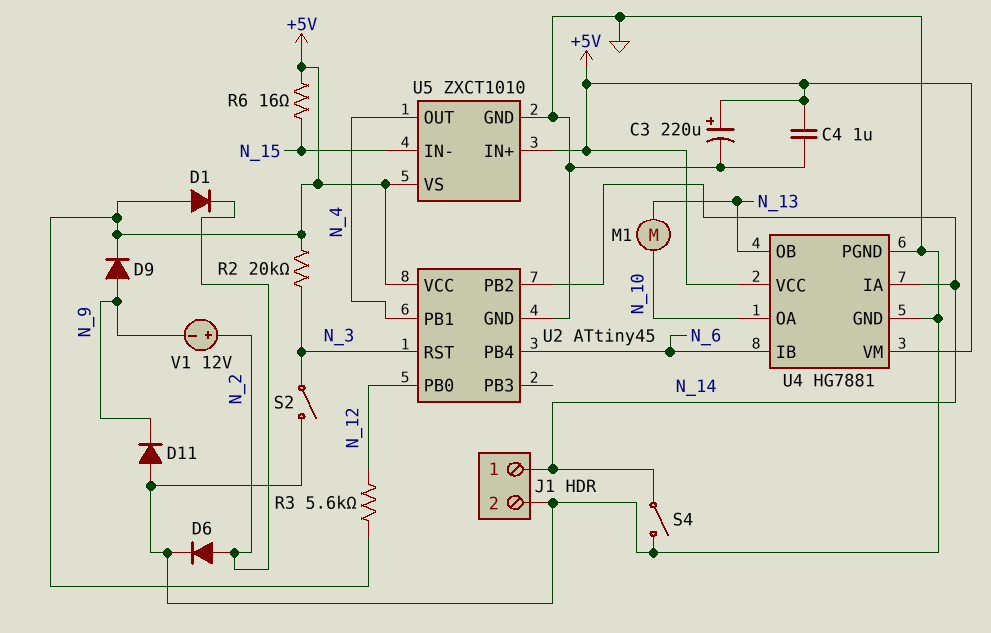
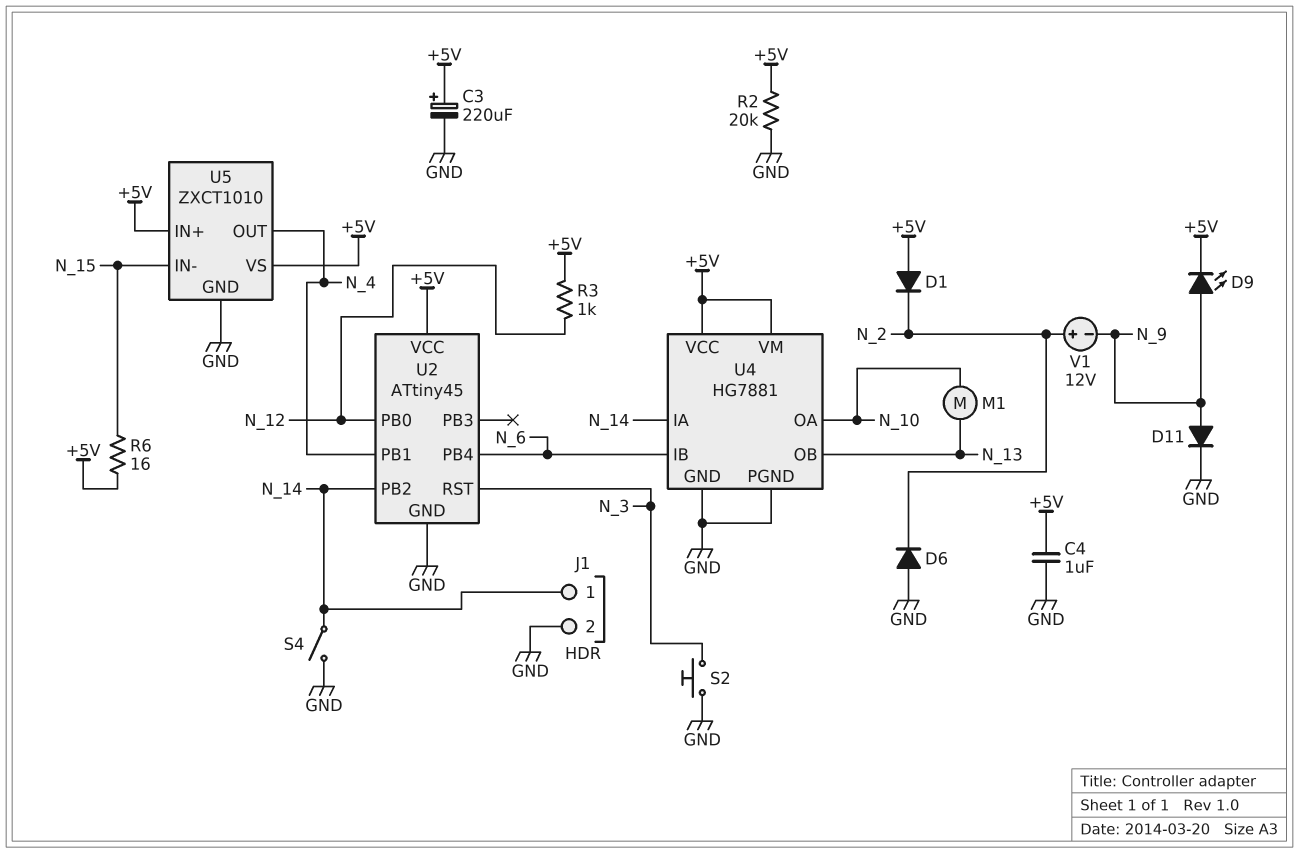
D6: diode (A N_2, K GND) -> diode (A GND, K N_2)
D9: diode (A N_9, K +5V) -> LED (A N_9, K +5V)
D11: diode (A GND, K N_9) -> diode (A N_9, K GND)
R2: 20k (+5V, N_3) -> 20k (+5V, GND)
R3: 5.6k (+5V, N_12) -> 1k (+5V, N_12)
S2: switch (GND, N_3) -> button (GND, N_3)

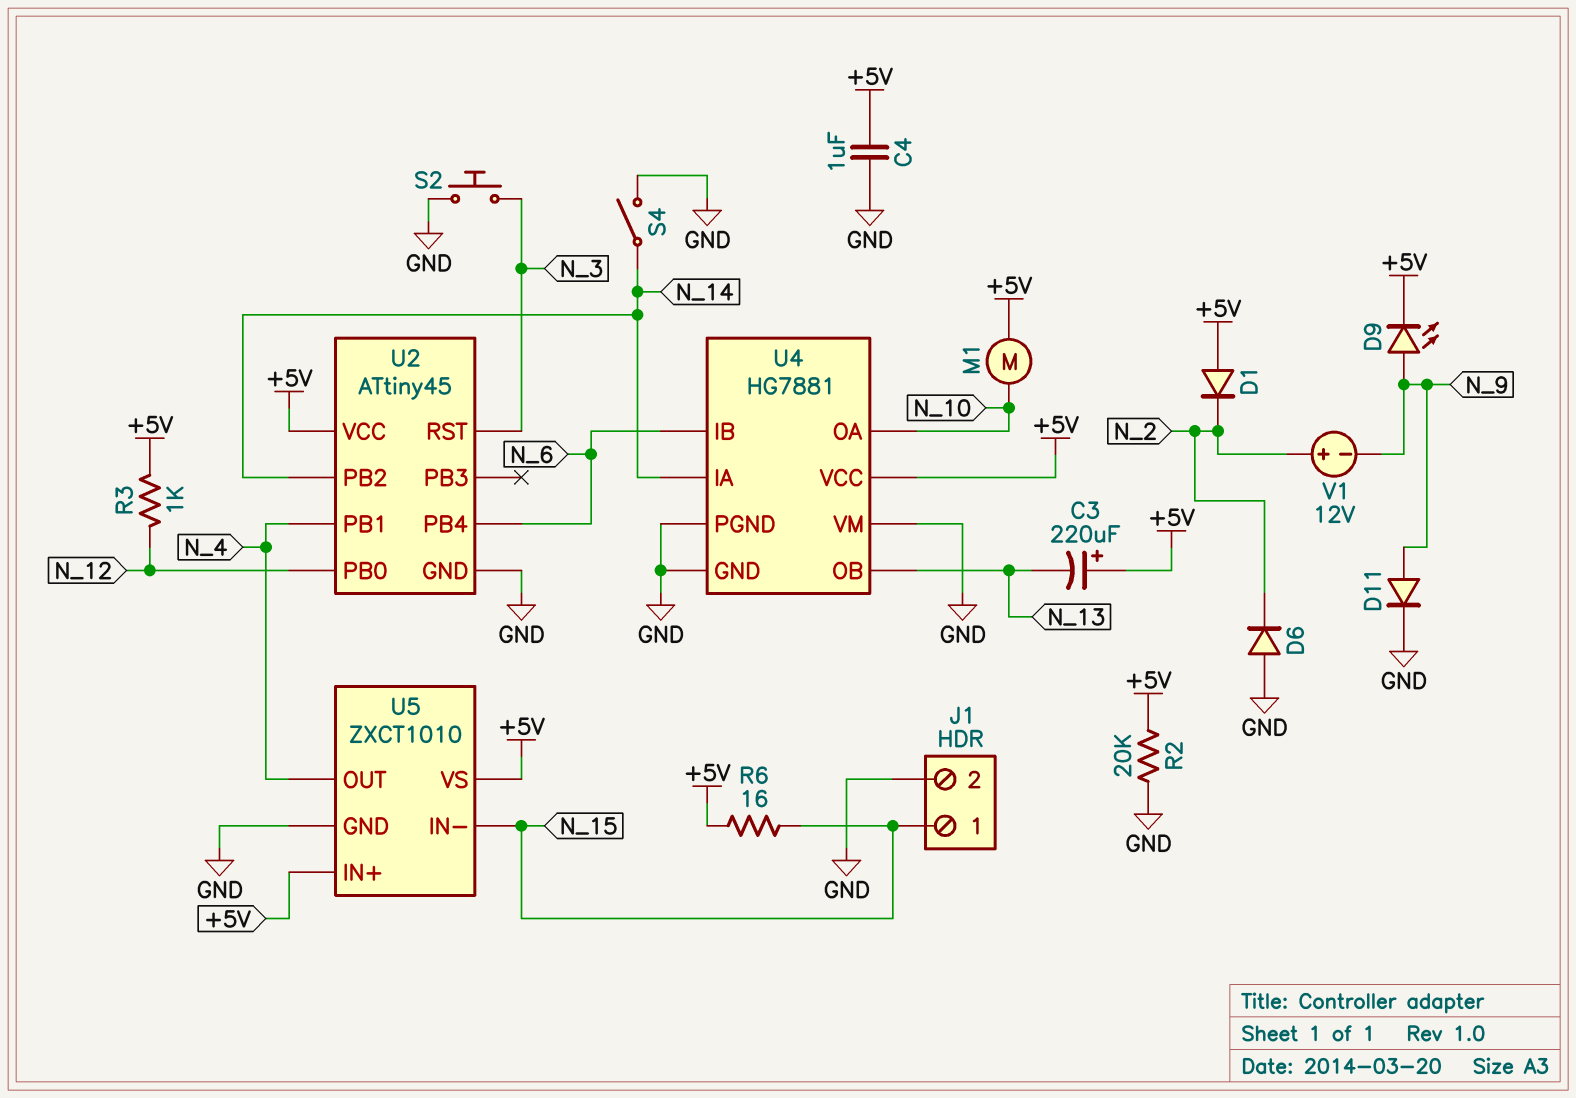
C3: 220uF (plus +5V, minus GND) -> 220uF (plus +5V, minus N_13)
J1 pin 1: N_14 -> N_15
M1: motor (N_10, N_13) -> motor (+5V, N_10)
U4 pin VM: +5V -> GND

